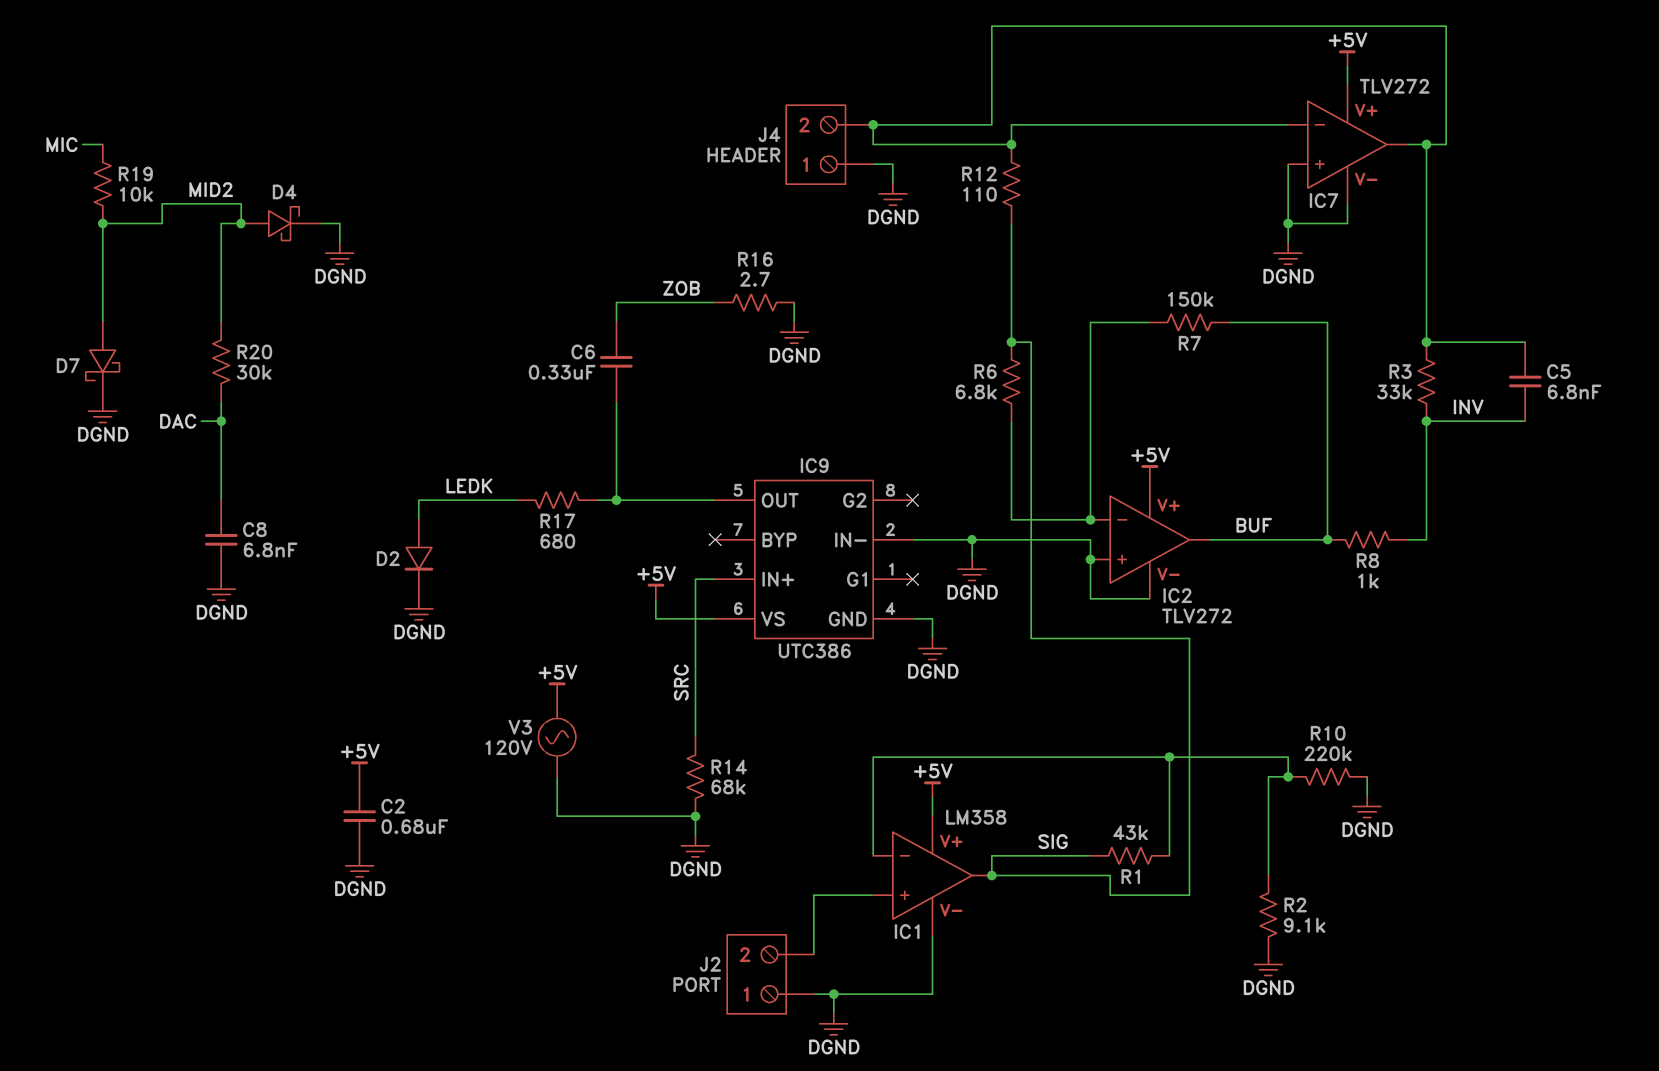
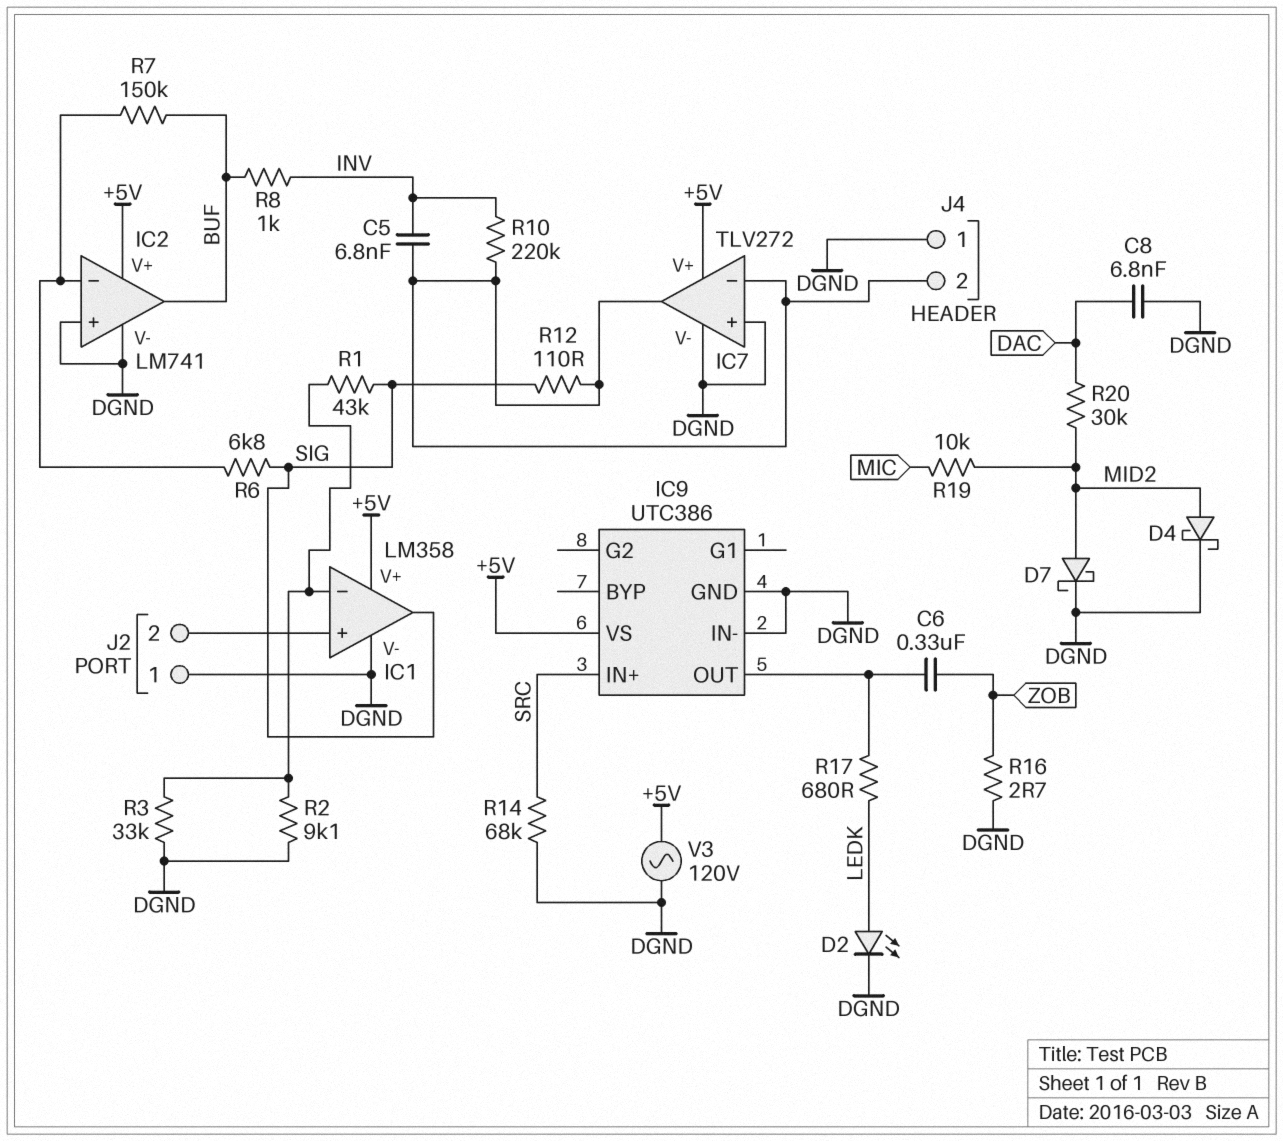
C2: 680nF (+5V, DGND) -> none
D2: diode (A LEDK, K DGND) -> LED (A LEDK, K DGND)
IC2: TLV272 -> LM741
R3: 33k (IC7/in-, INV) -> 33k (DGND, IC1/in-)
R10: 220k (DGND, IC1/in-) -> 220k (IC7/in-, INV)

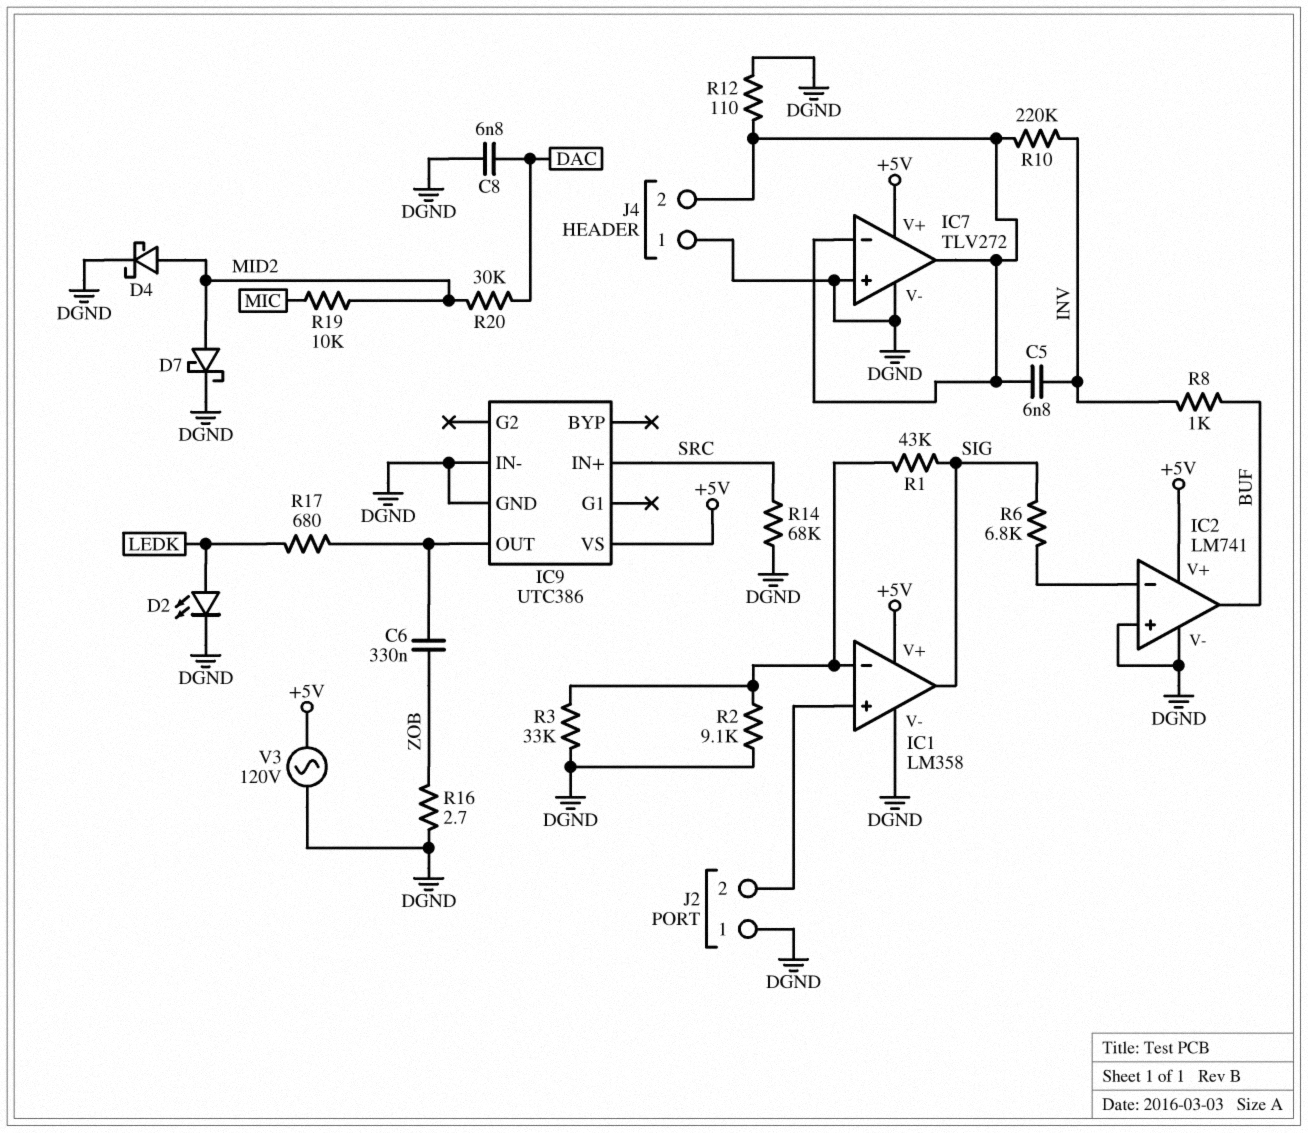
R7: 150k (BUF, IC2/in-) -> none
R12: 110 (IC7/in-, SIG) -> 110 (DGND, IC7/in-)

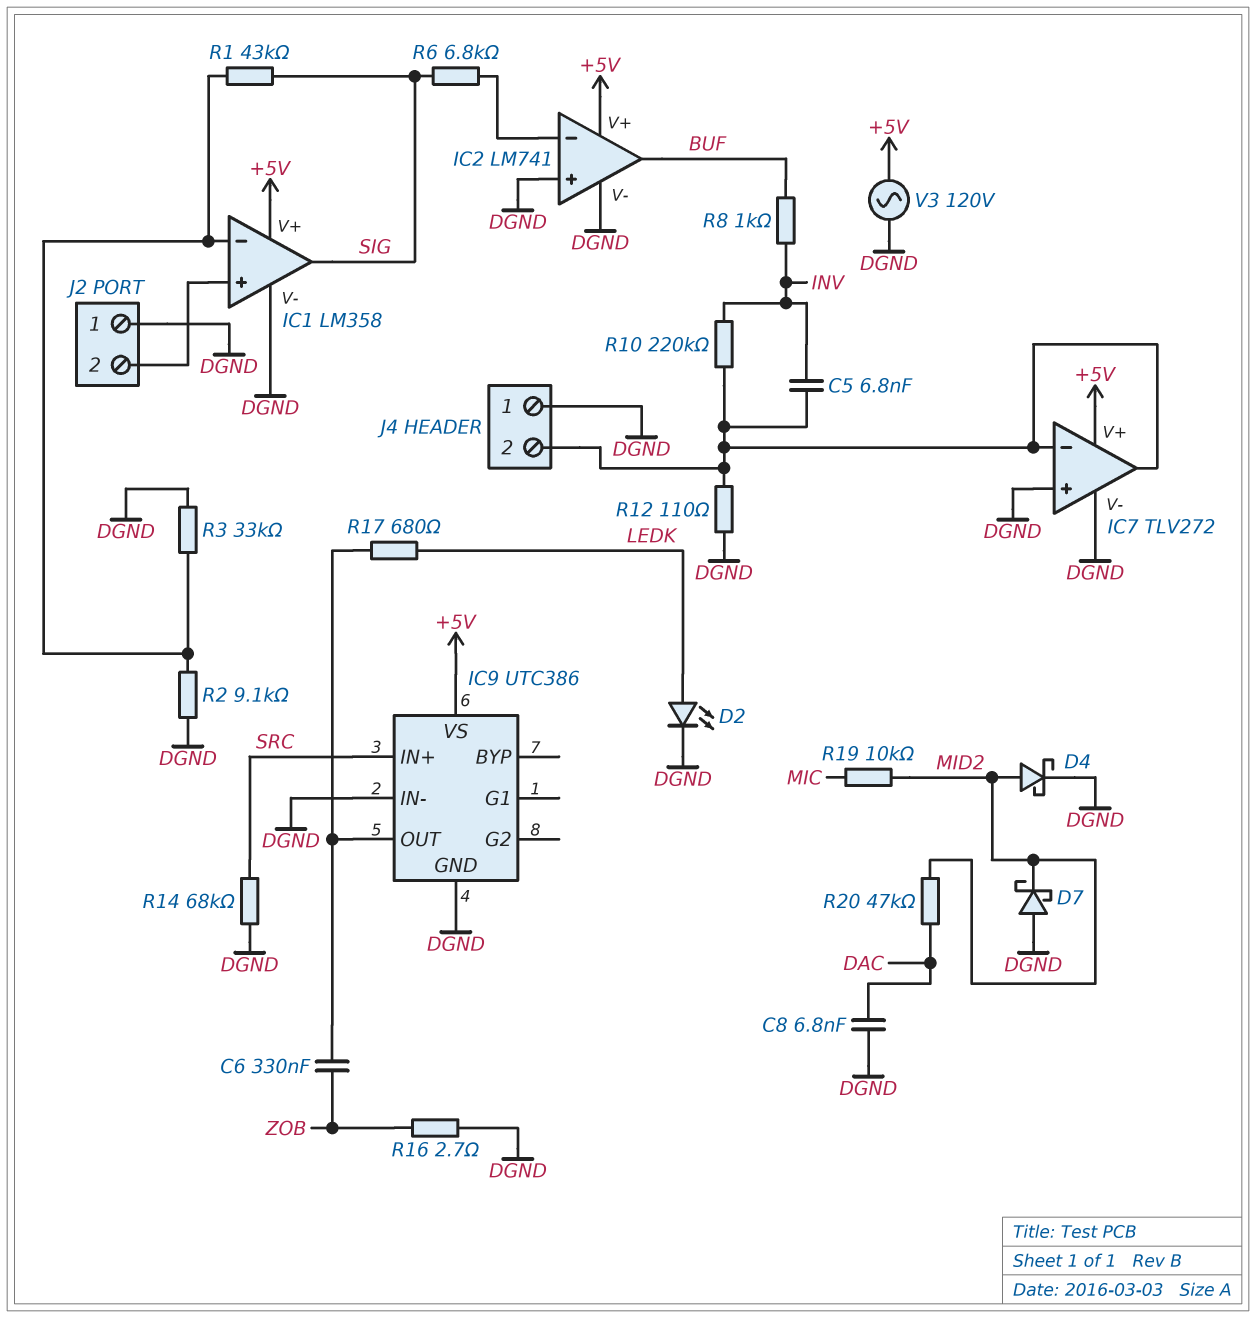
D7: schottky (A MID2, K DGND) -> schottky (A DGND, K MID2)
R20: 30k (DAC, MID2) -> 47k (DAC, MID2)

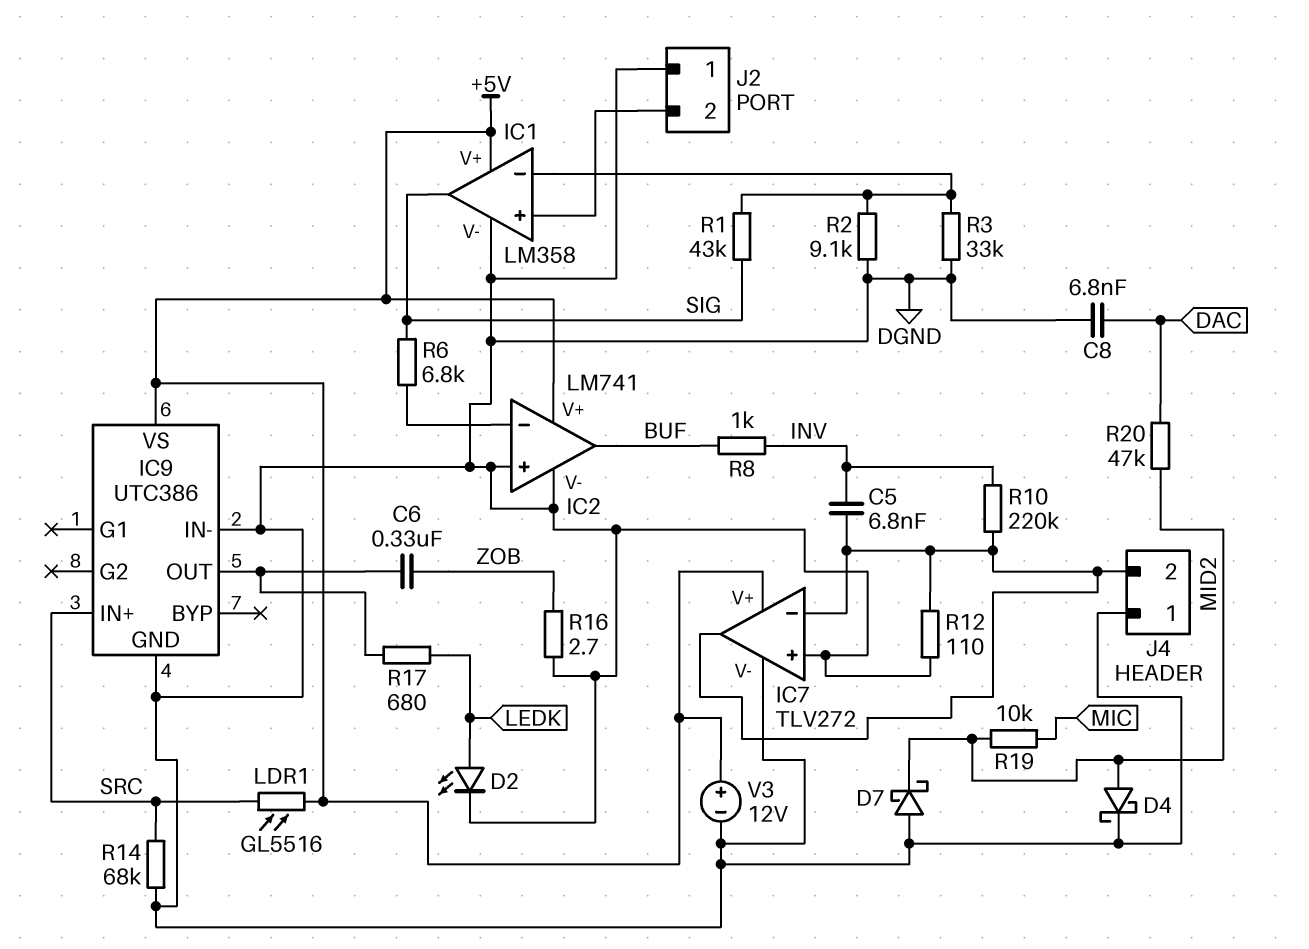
LDR1: none -> GL5516 (+5V, SRC)
V3: AC 120V (+5V, DGND) -> 12V (plus +5V, minus DGND)

